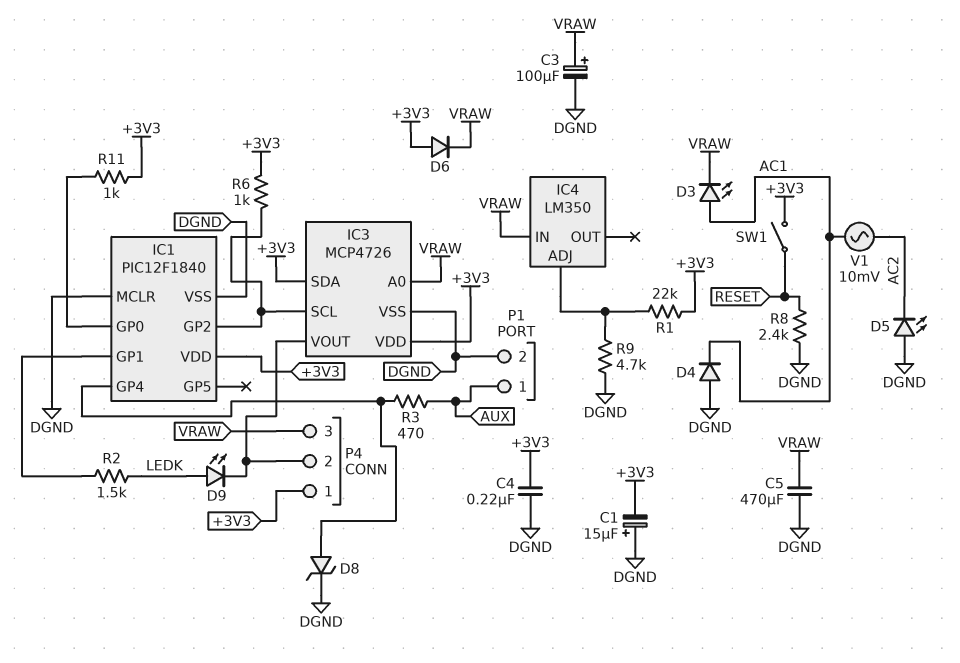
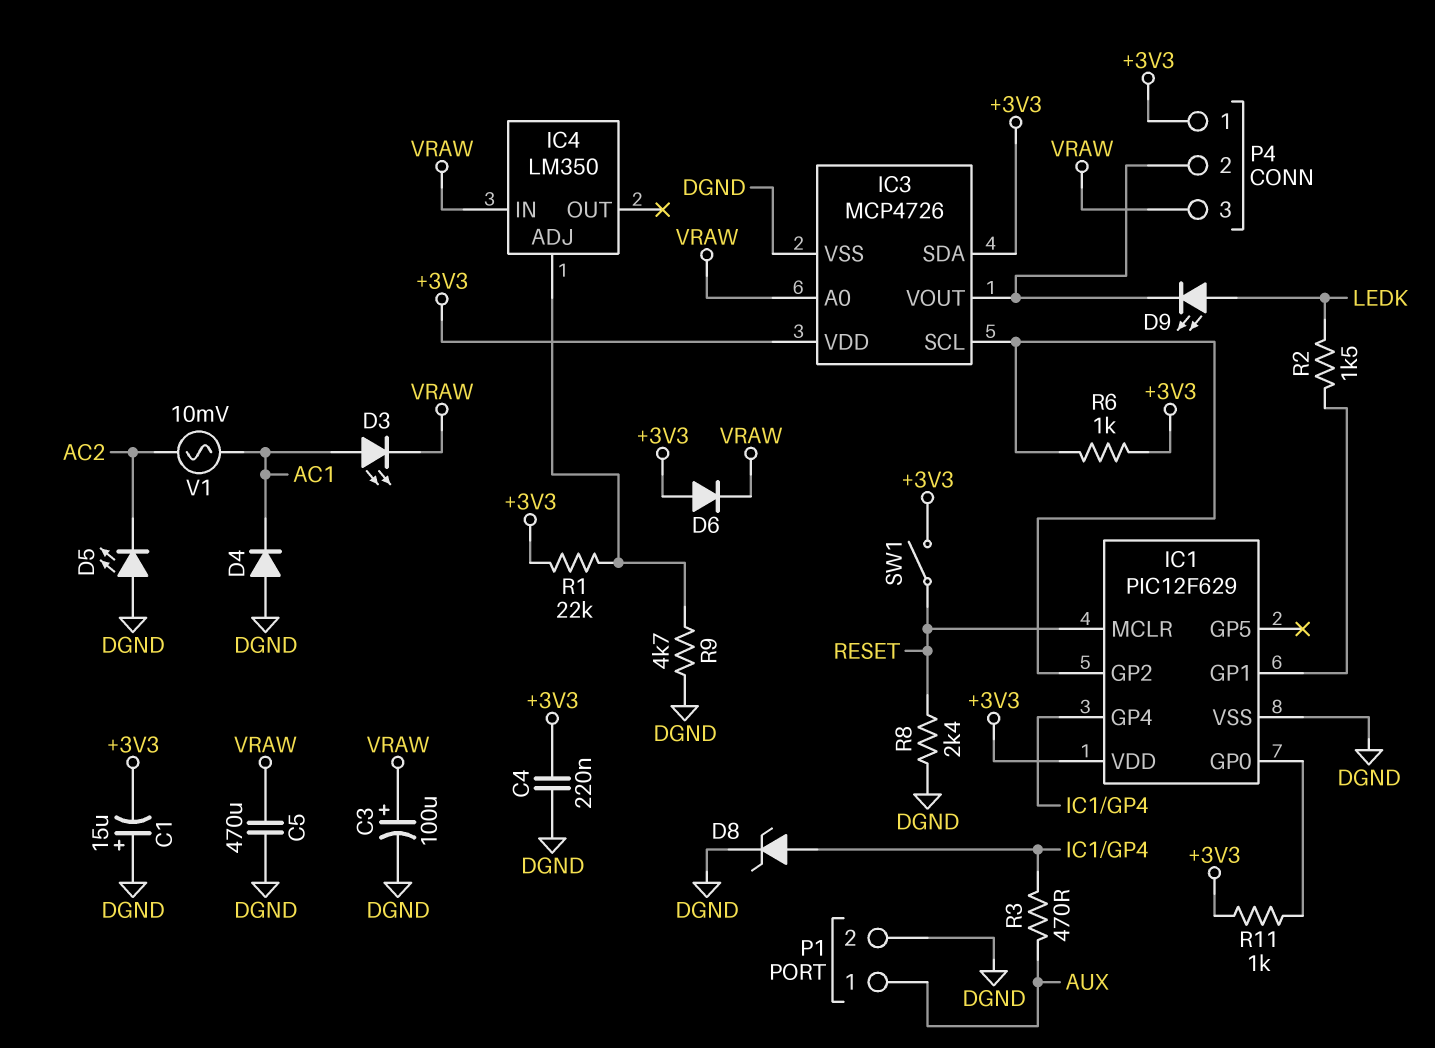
IC1: PIC12F1840 -> PIC12F629
IC1 pin MCLR: DGND -> RESET

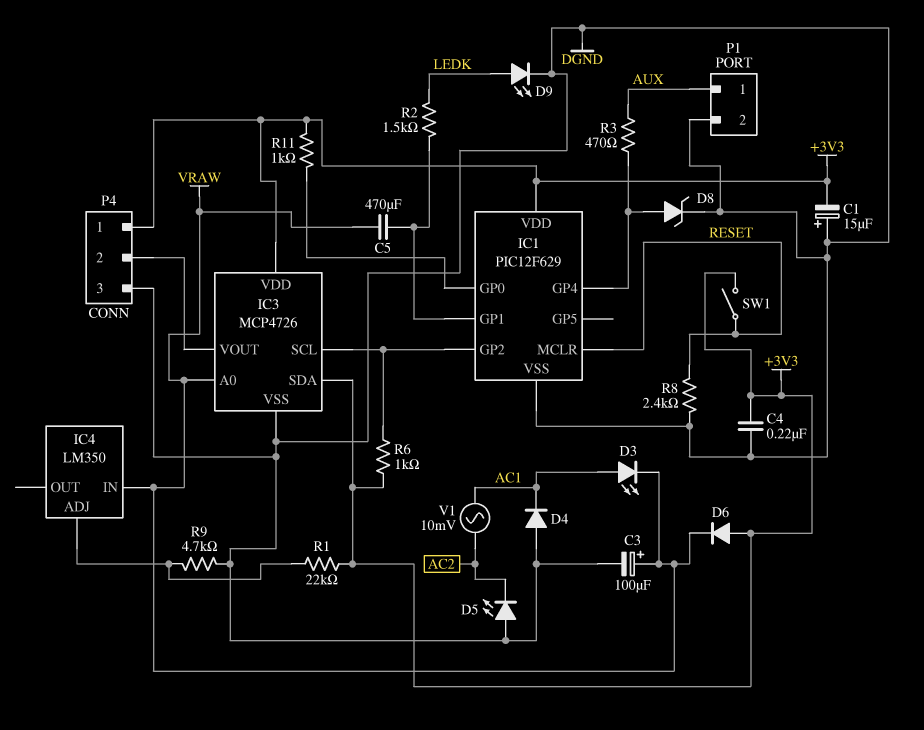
C5: 470uF (DGND, VRAW) -> 470uF (IC1/GP1, VRAW)
D9: LED (A LEDK, K IC3/VOUT) -> LED (A LEDK, K DGND)
P4 pin 3: VRAW -> DGND

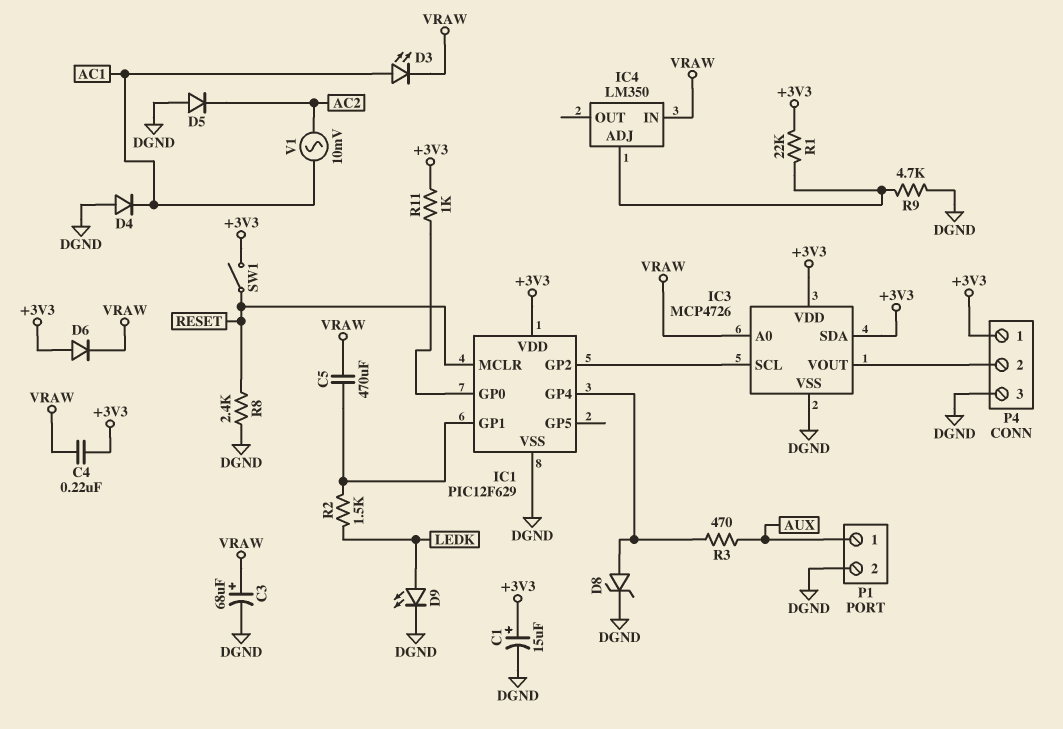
C1: 15uF (plus DGND, minus +3V3) -> 15uF (plus +3V3, minus DGND)
C3: 100uF (plus VRAW, minus DGND) -> 68uF (plus VRAW, minus DGND)
C4: 220nF (+3V3, DGND) -> 220nF (+3V3, VRAW)
D5: LED (A DGND, K AC2) -> diode (A DGND, K AC2)
R6: 1k (+3V3, IC1/GP2) -> none

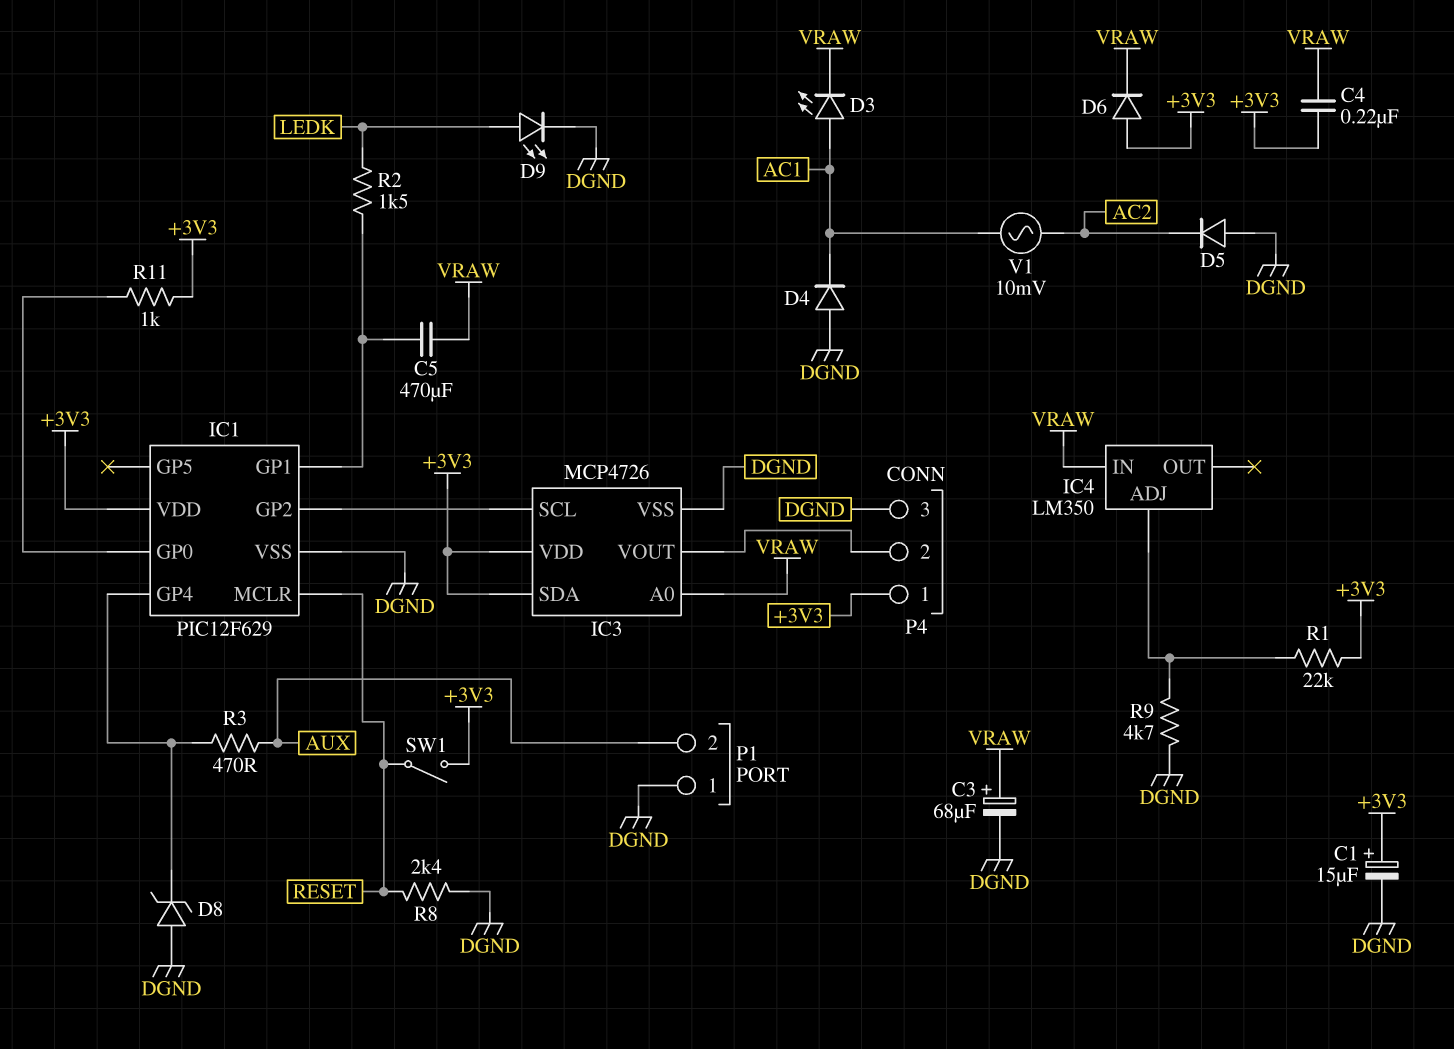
D8: zener (A IC1/GP4, K DGND) -> zener (A DGND, K IC1/GP4)
P1 pin 1: AUX -> DGND
P1 pin 2: DGND -> AUX

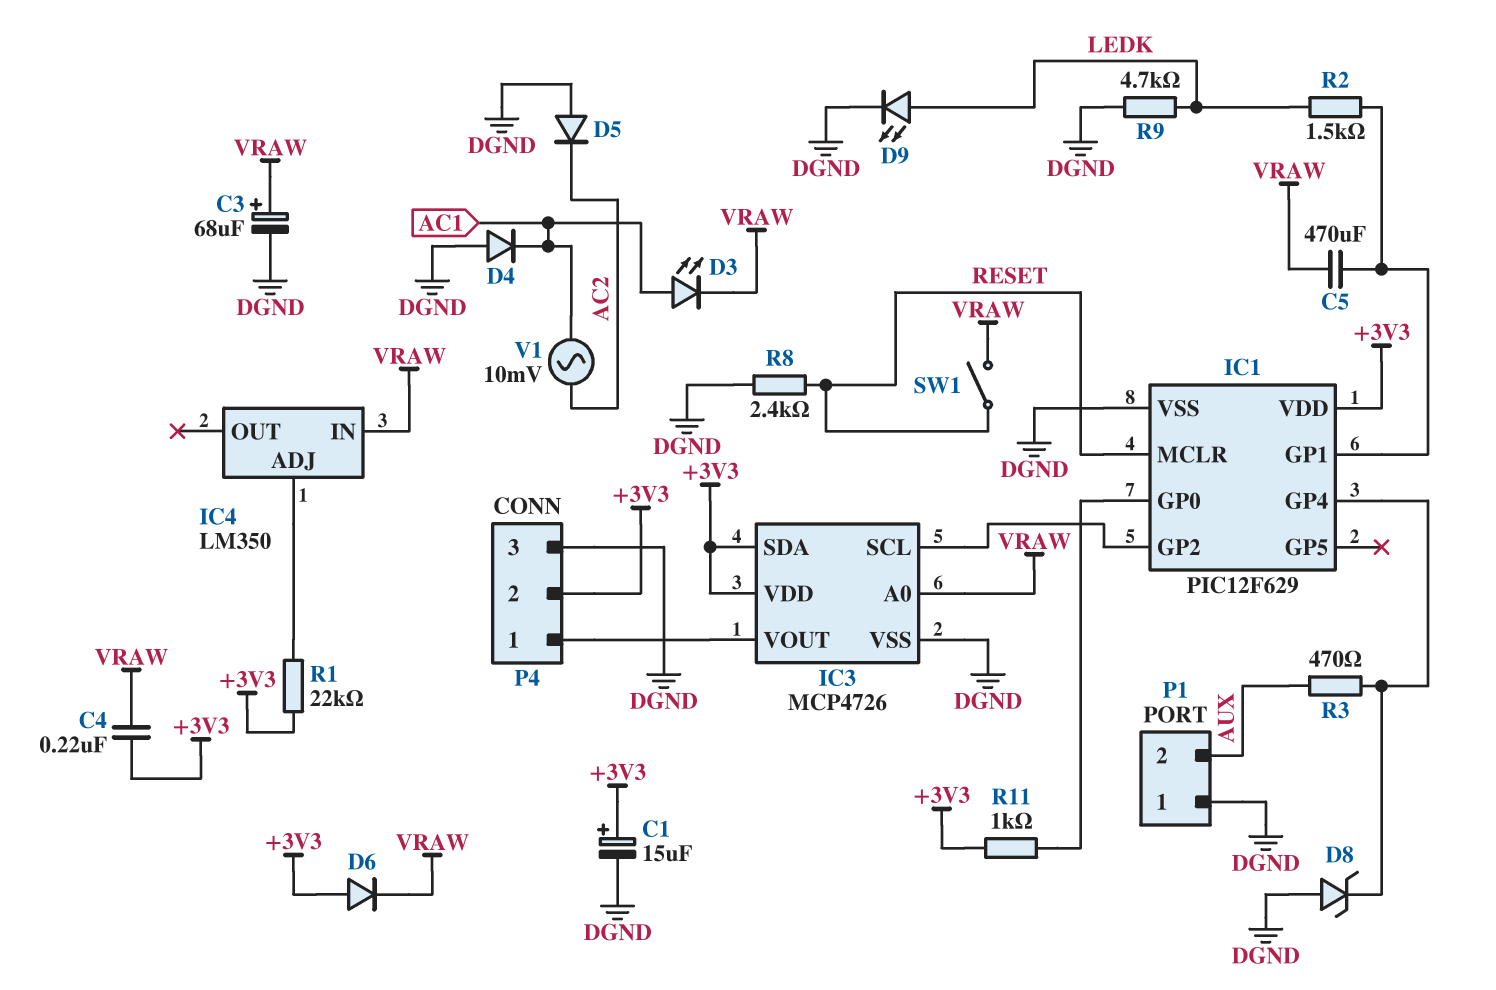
P4 pin 1: +3V3 -> IC3/VOUT
P4 pin 2: IC3/VOUT -> +3V3
R9: 4.7k (DGND, IC4/ADJ) -> 4.7k (DGND, LEDK)
SW1: switch (+3V3, RESET) -> switch (RESET, VRAW)

